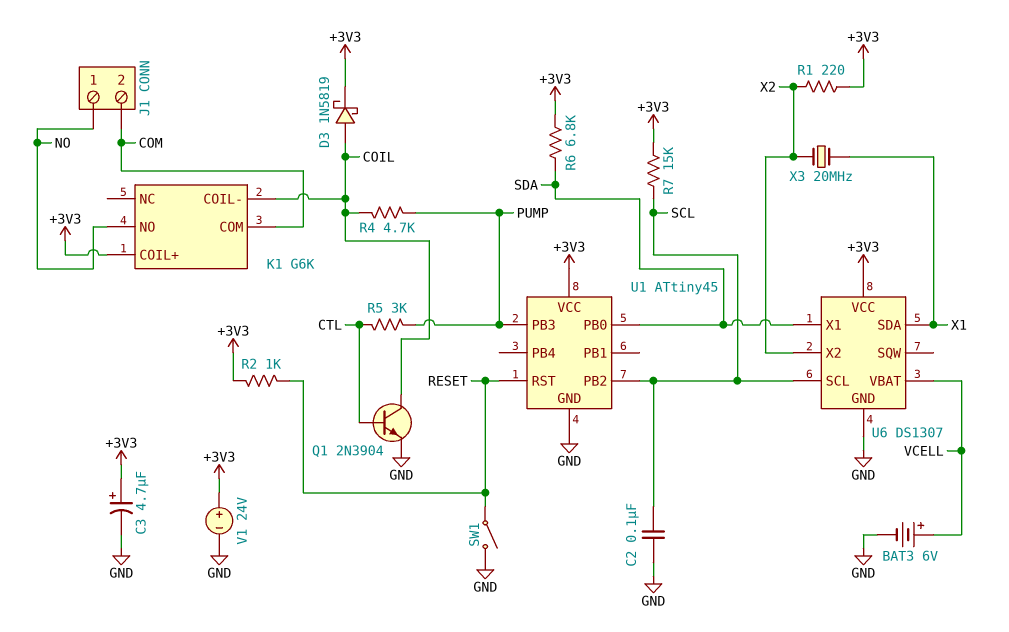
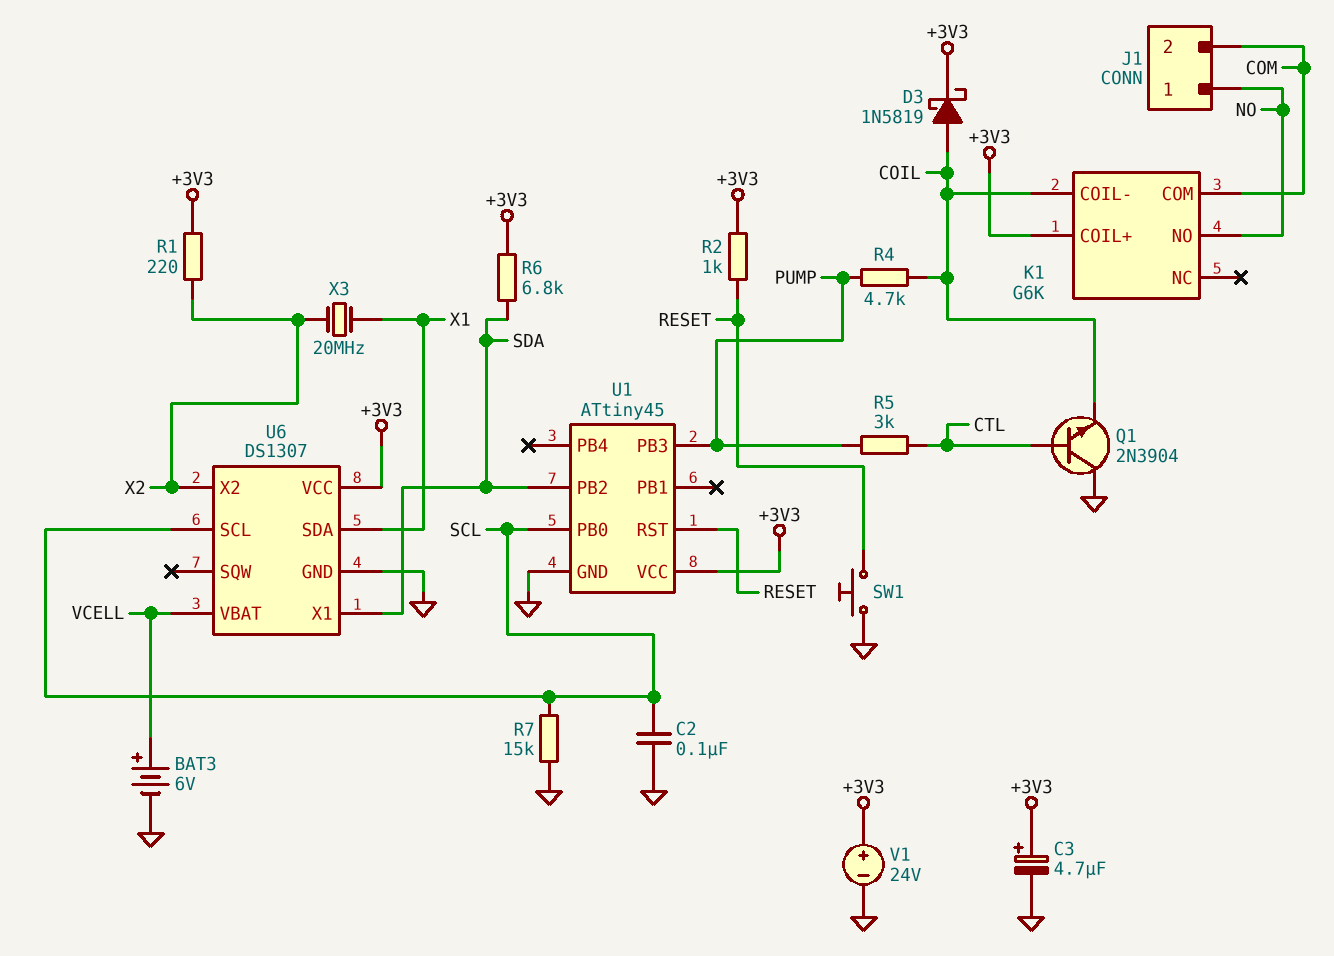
Q1: NPN 2N3904 (B CTL, C COIL, E GND) -> NPN 2N3904 (B CTL, C GND, E COIL)
R7: 15k (+3V3, SCL) -> 15k (GND, SCL)
SW1: switch (GND, RESET) -> button (GND, RESET)
U1 pin PB0: SDA -> SCL
U1 pin PB2: SCL -> SDA

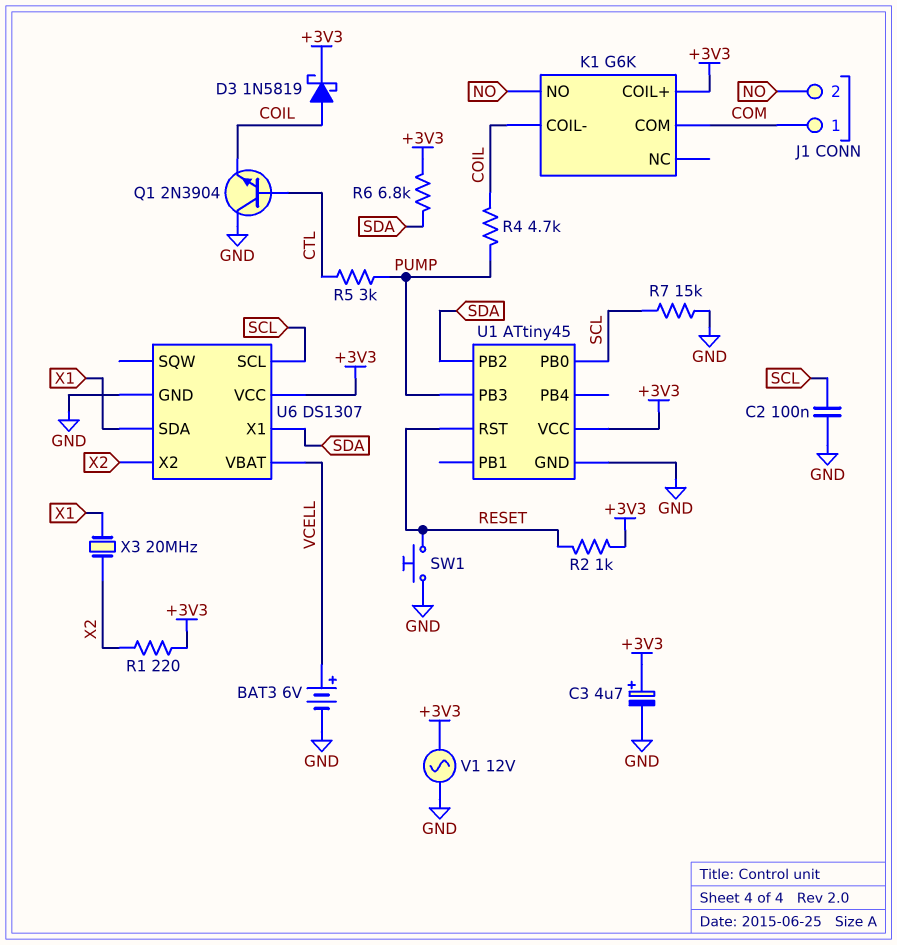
J1 pin 1: NO -> COM
J1 pin 2: COM -> NO
V1: 24V (plus +3V3, minus GND) -> AC 12V (+3V3, GND)

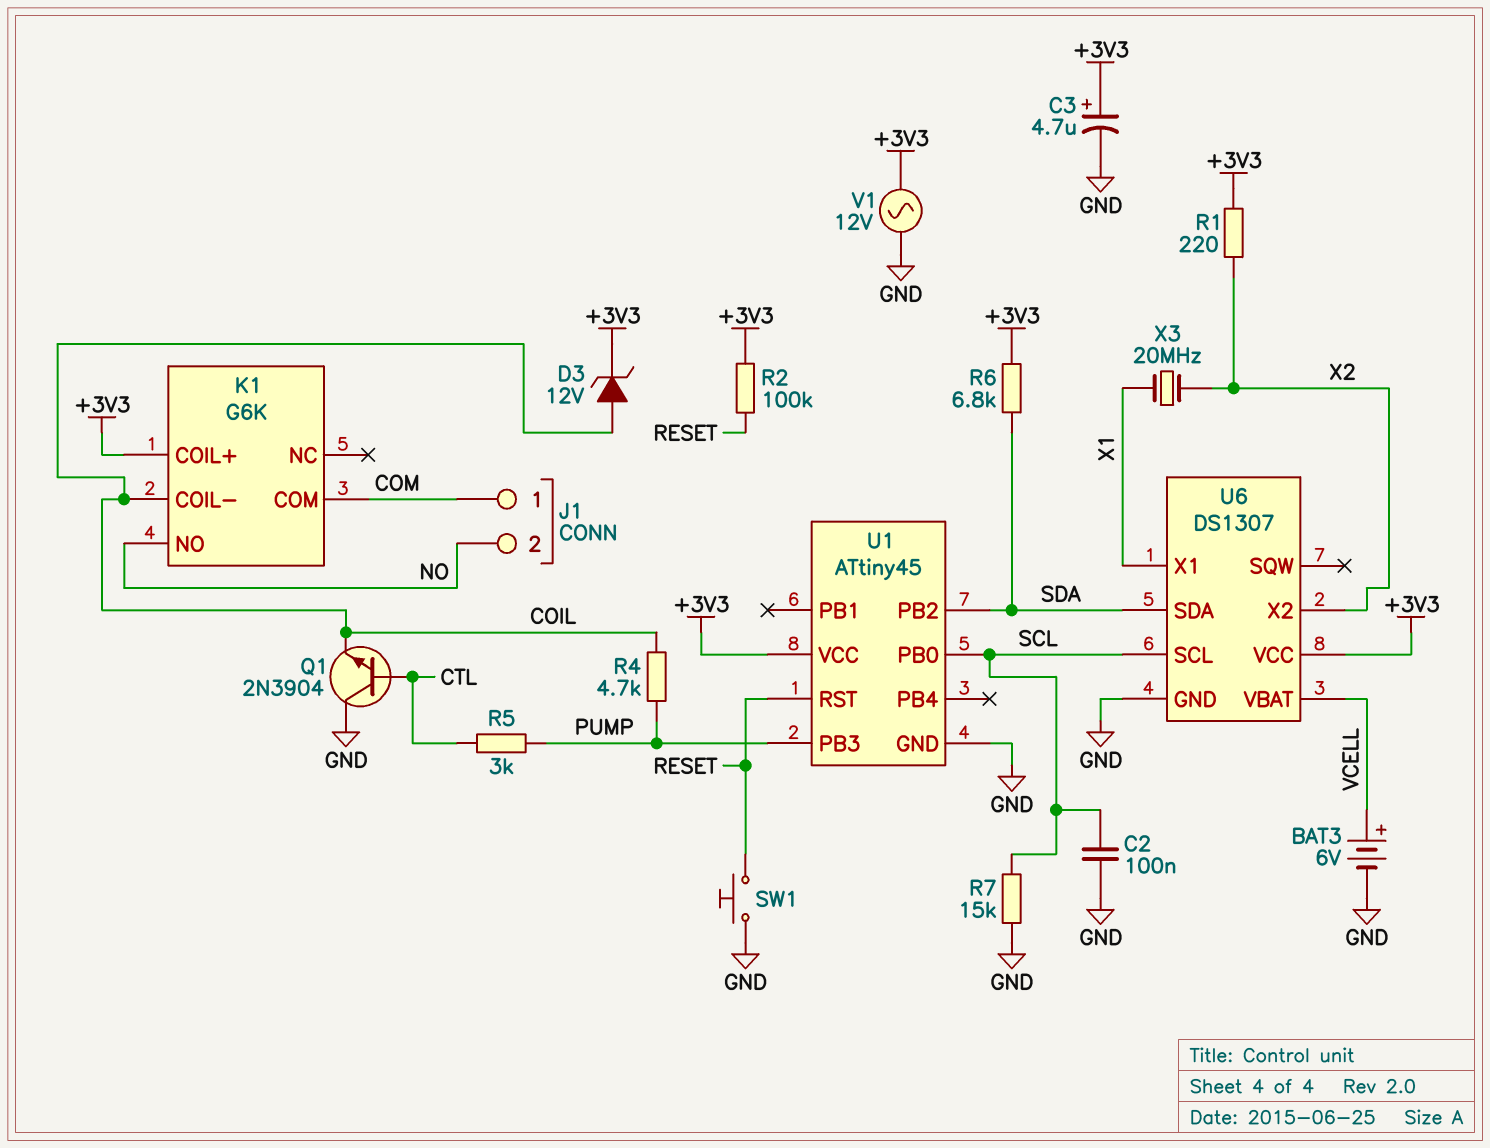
D3: schottky 1N5819 (A COIL, K +3V3) -> zener 12V (A COIL, K +3V3)
R2: 1k (+3V3, RESET) -> 100k (+3V3, RESET)
U6 pin SDA: X1 -> SDA
U6 pin X1: SDA -> X1

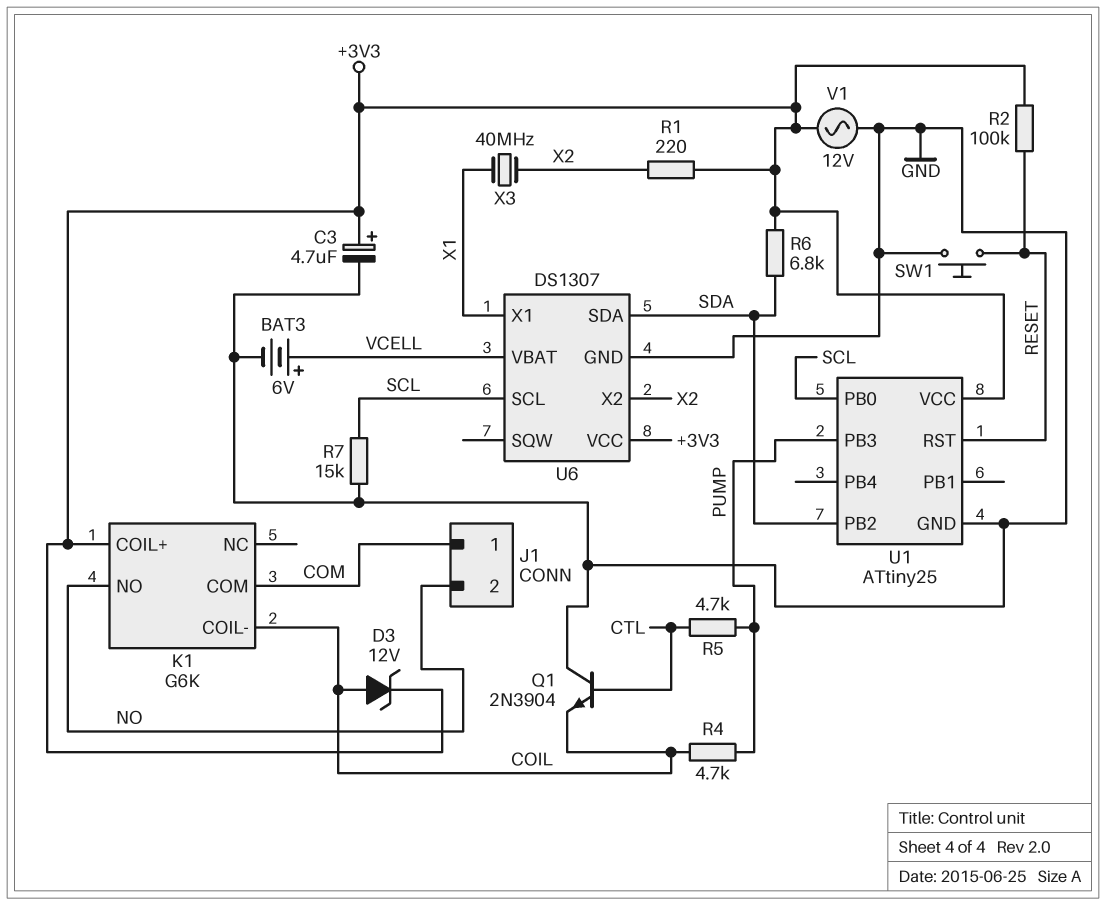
C2: 100nF (GND, SCL) -> none
R5: 3k (CTL, PUMP) -> 4.7k (CTL, PUMP)
U1: ATtiny45 -> ATtiny25
X3: 20MHz (X1, X2) -> 40MHz (X1, X2)

